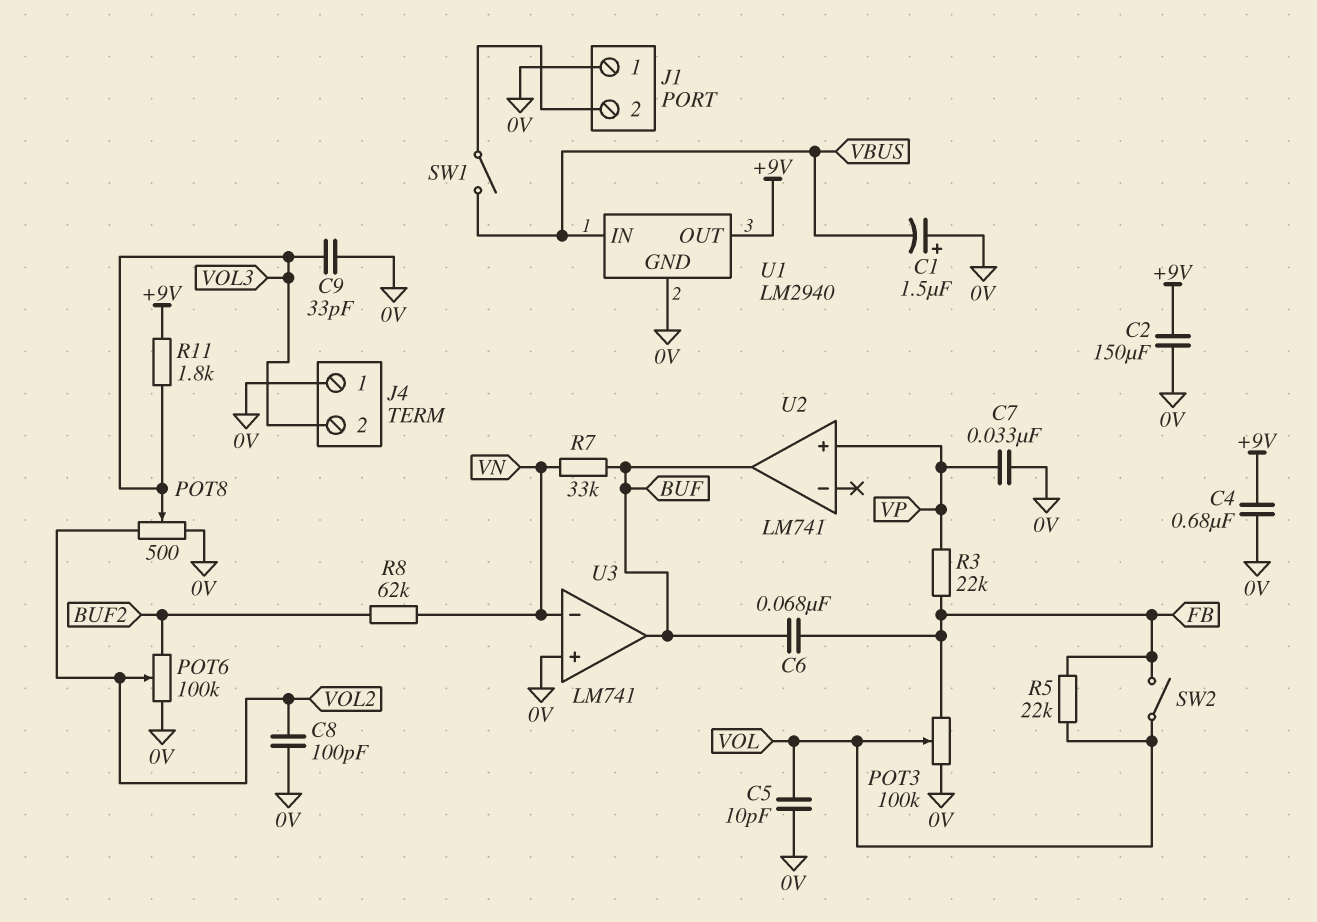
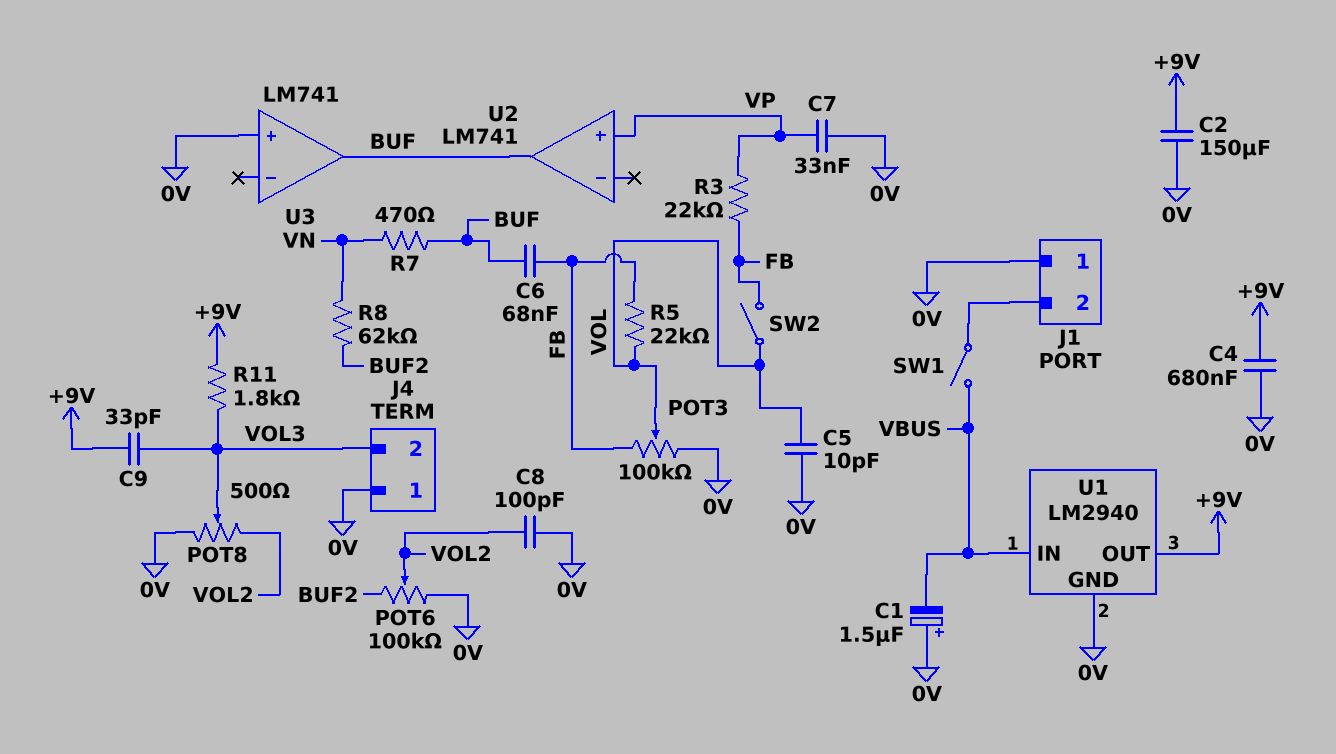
C9: 33pF (0V, VOL3) -> 33pF (+9V, VOL3)
R7: 33k (BUF, VN) -> 470 (BUF, VN)
U3 pin in-: VN -> none

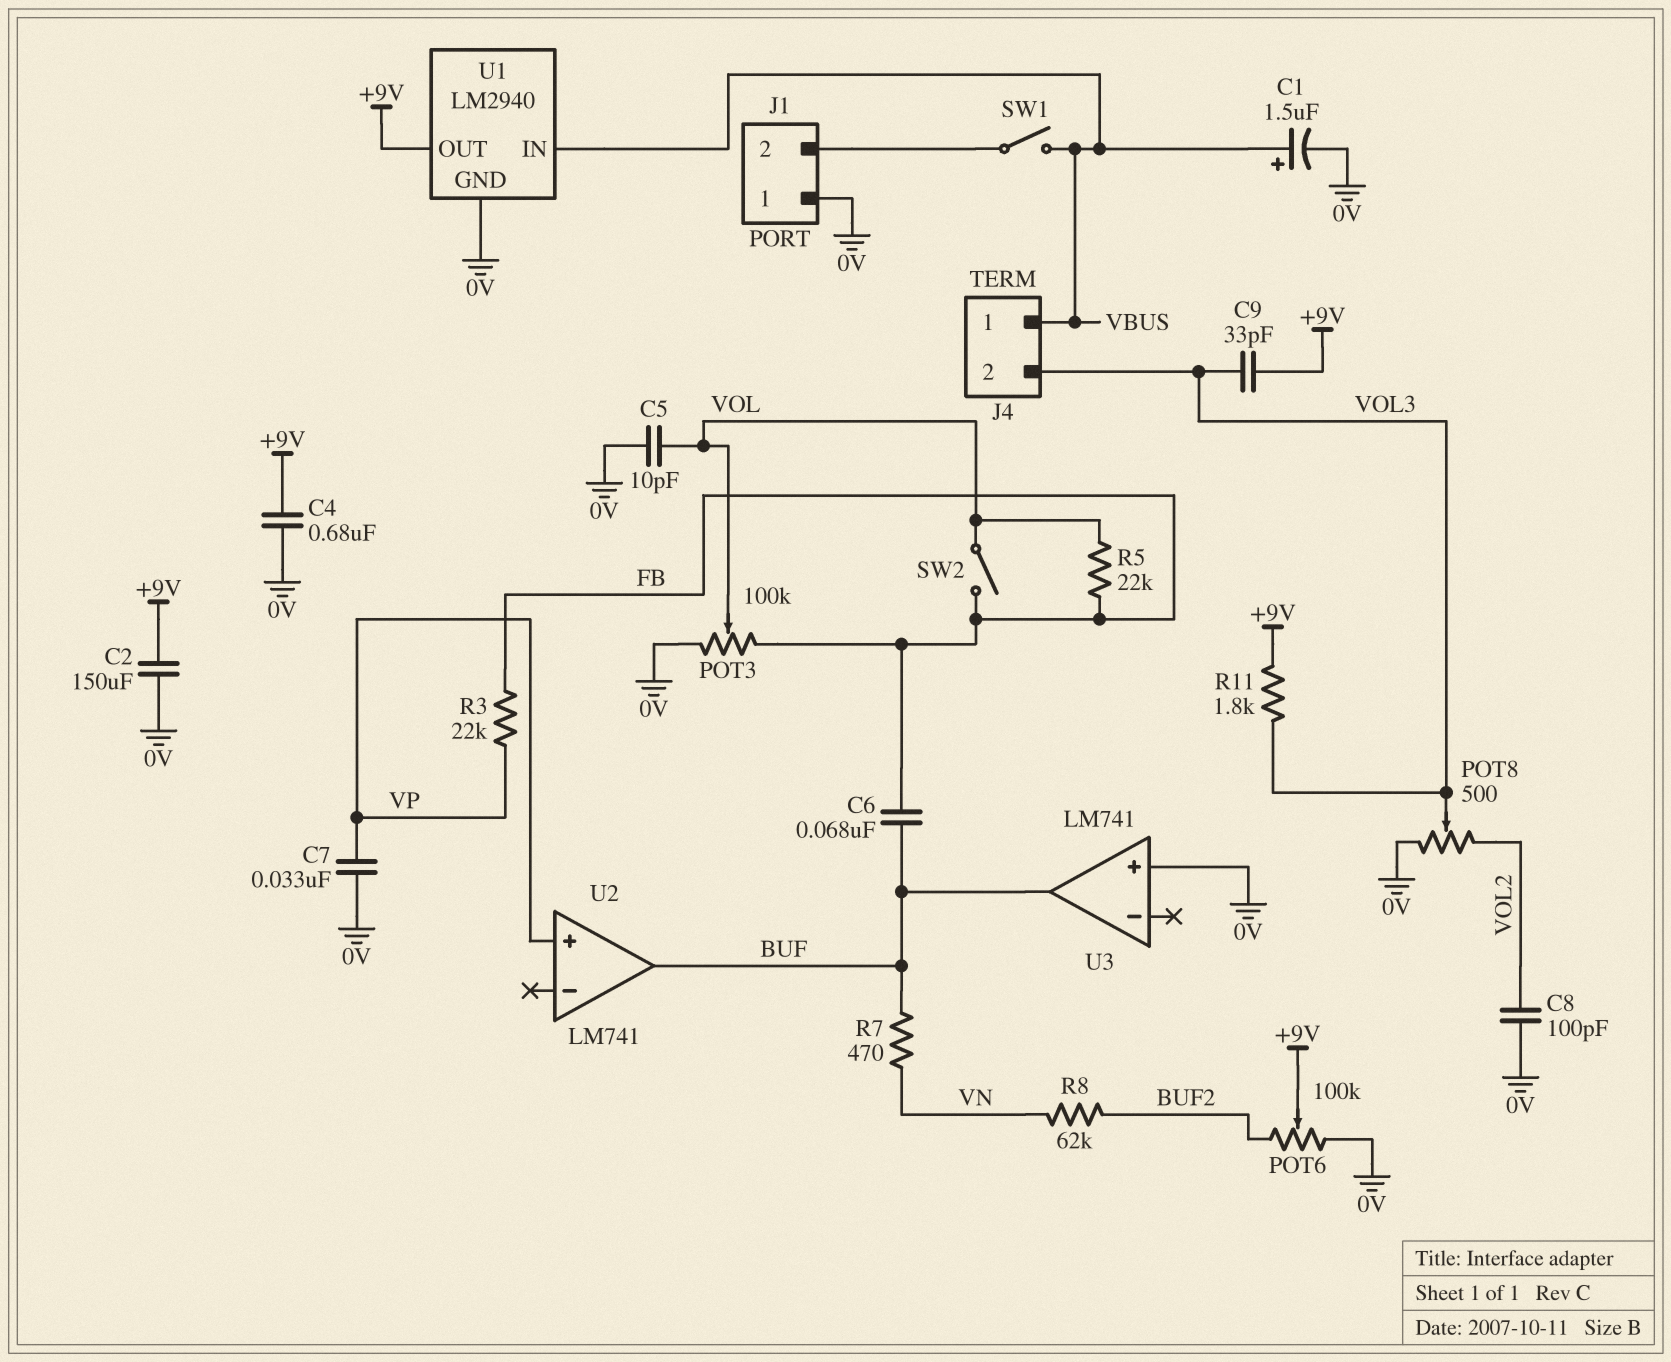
C1: 1.5uF (plus 0V, minus VBUS) -> 1.5uF (plus VBUS, minus 0V)
J4 pin 1: 0V -> VBUS
POT6: 100k (0V, BUF2, wiper VOL2) -> 100k (0V, BUF2, wiper +9V)

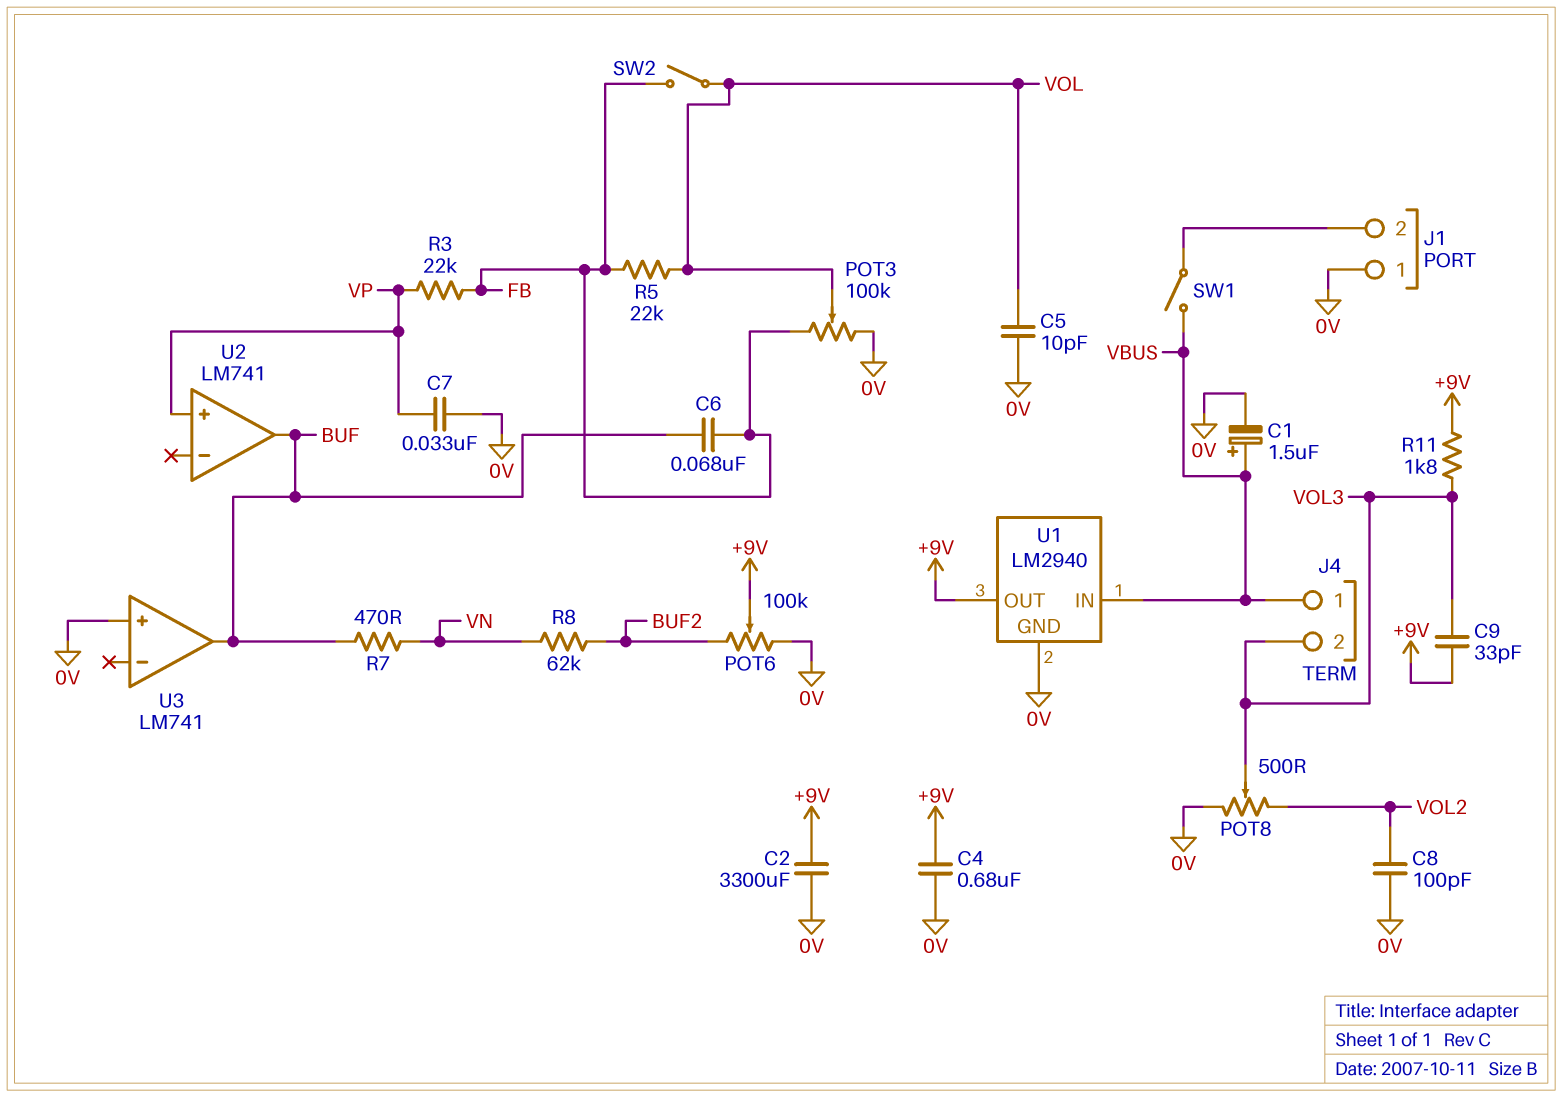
C2: 150uF (+9V, 0V) -> 3300uF (+9V, 0V)

